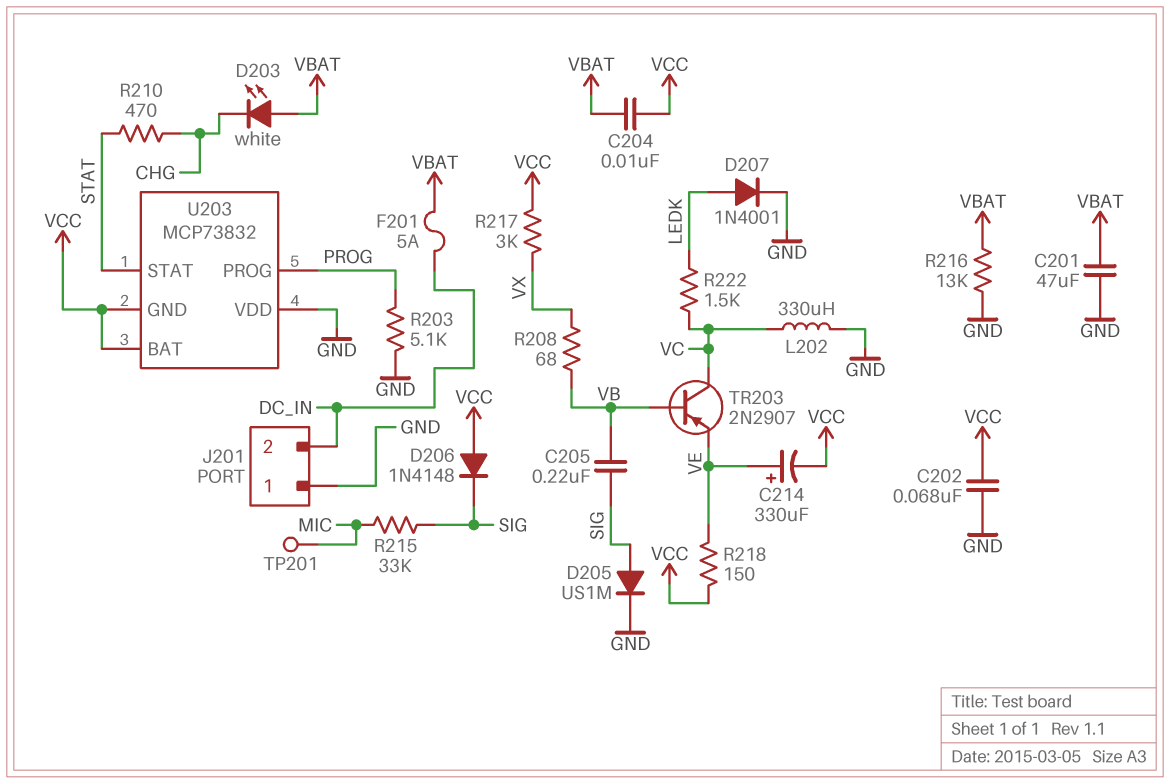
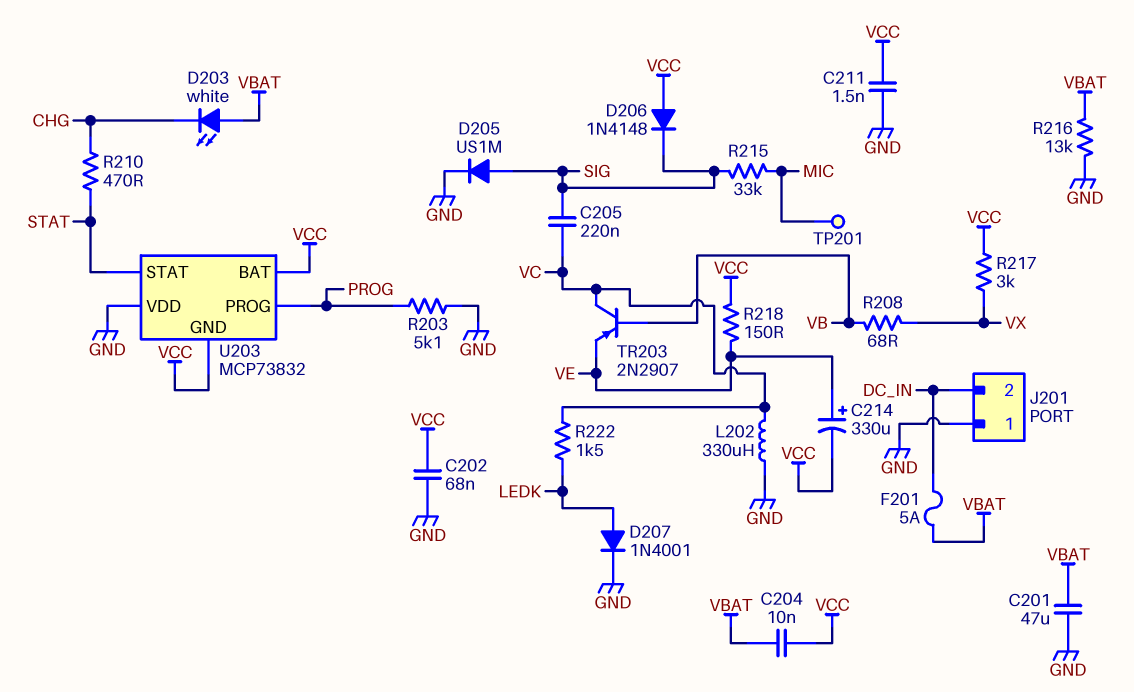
C205: 220nF (SIG, VB) -> 220nF (SIG, VC)
C211: none -> 1.5nF (GND, VCC)

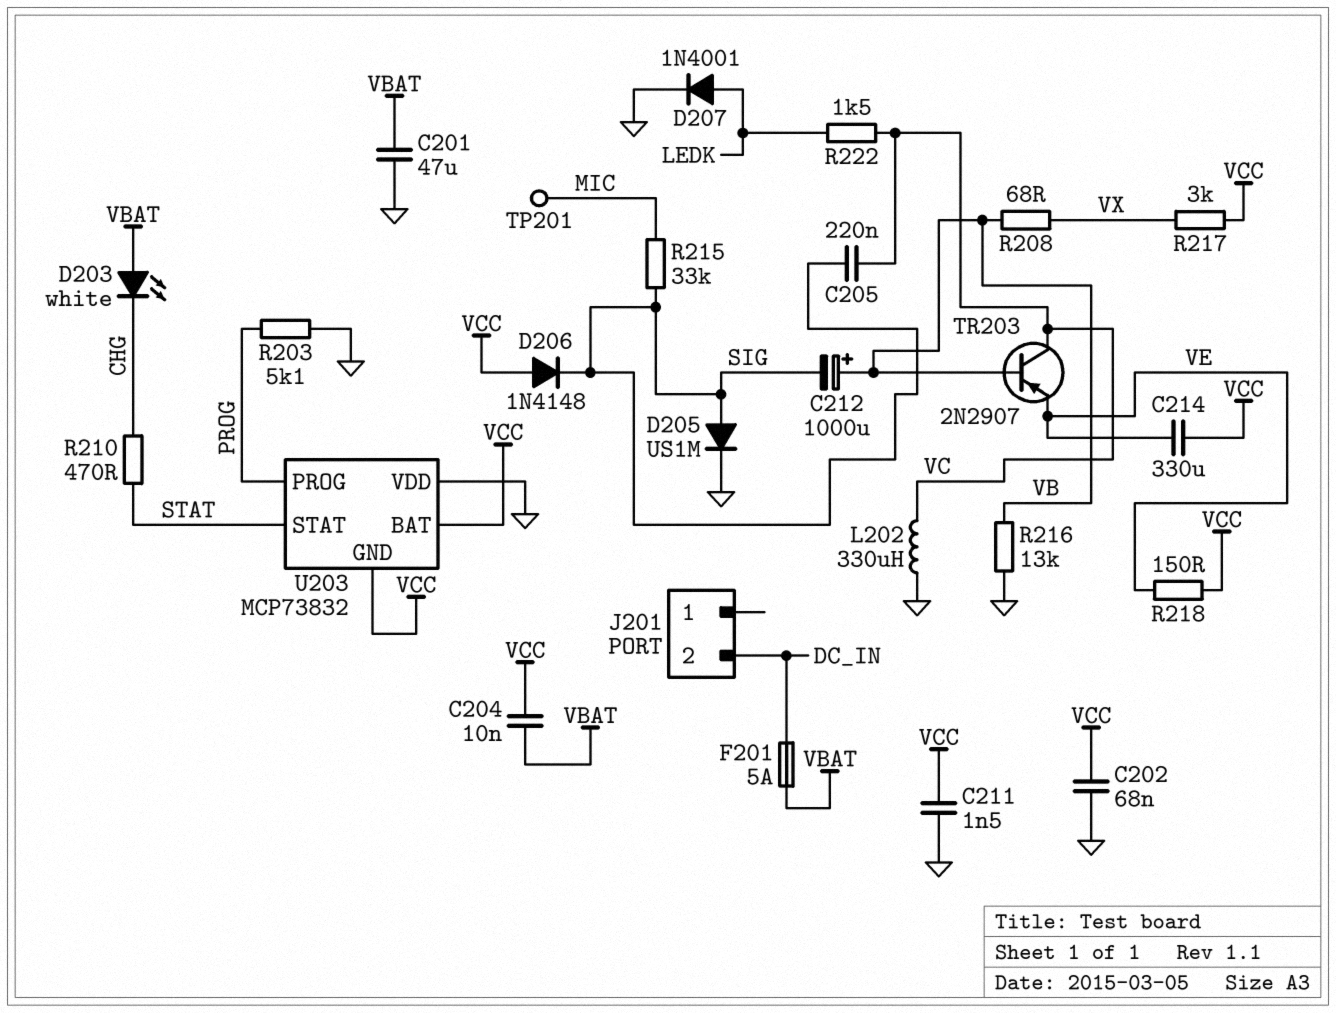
C212: none -> 1000uF (plus VB, minus SIG)
C214: 330uF (plus VE, minus VCC) -> 330uF (VCC, VE)
J201 pin 1: GND -> none
R216: 13k (GND, VBAT) -> 13k (GND, VB)

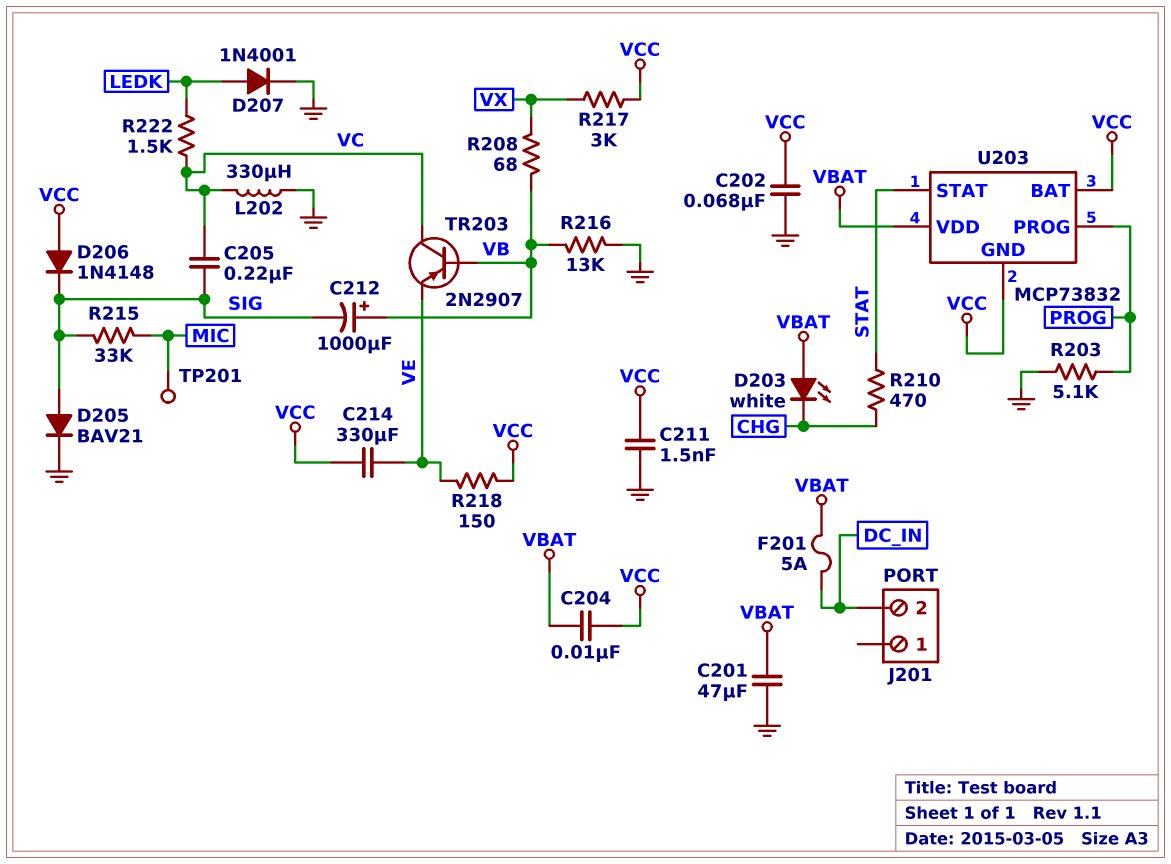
D205: diode US1M (A SIG, K GND) -> diode BAV21 (A SIG, K GND)
U203 pin VDD: GND -> VBAT

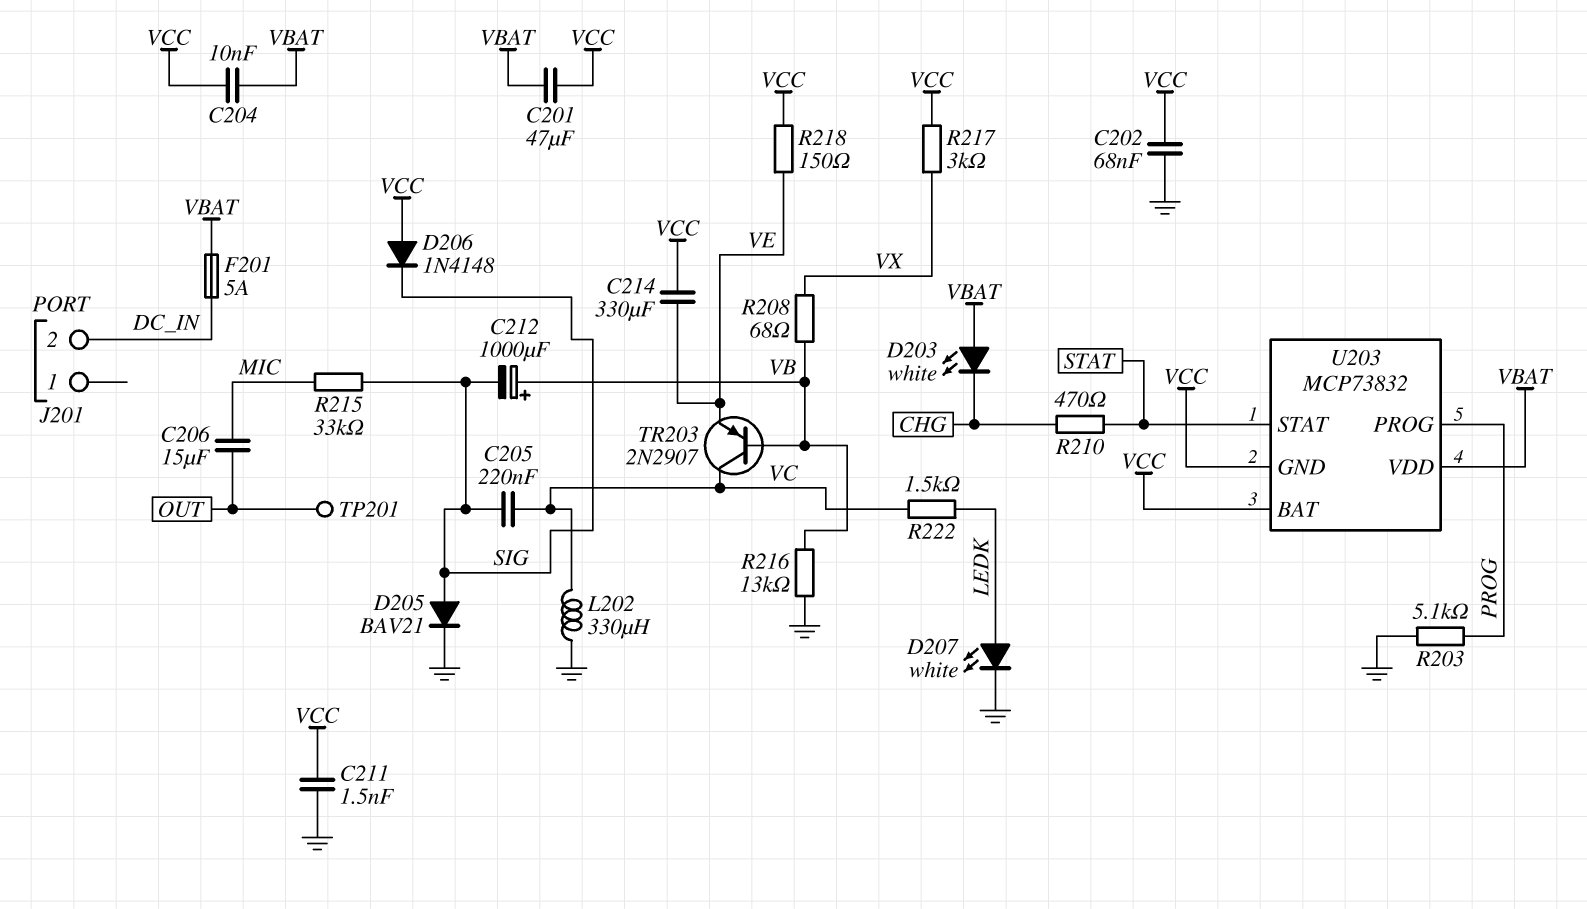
C201: 47uF (GND, VBAT) -> 47uF (VBAT, VCC)
C206: none -> 15uF (MIC, OUT)
D207: diode 1N4001 (A LEDK, K GND) -> LED white (A LEDK, K GND)
TP201: test point (MIC) -> test point (OUT)

